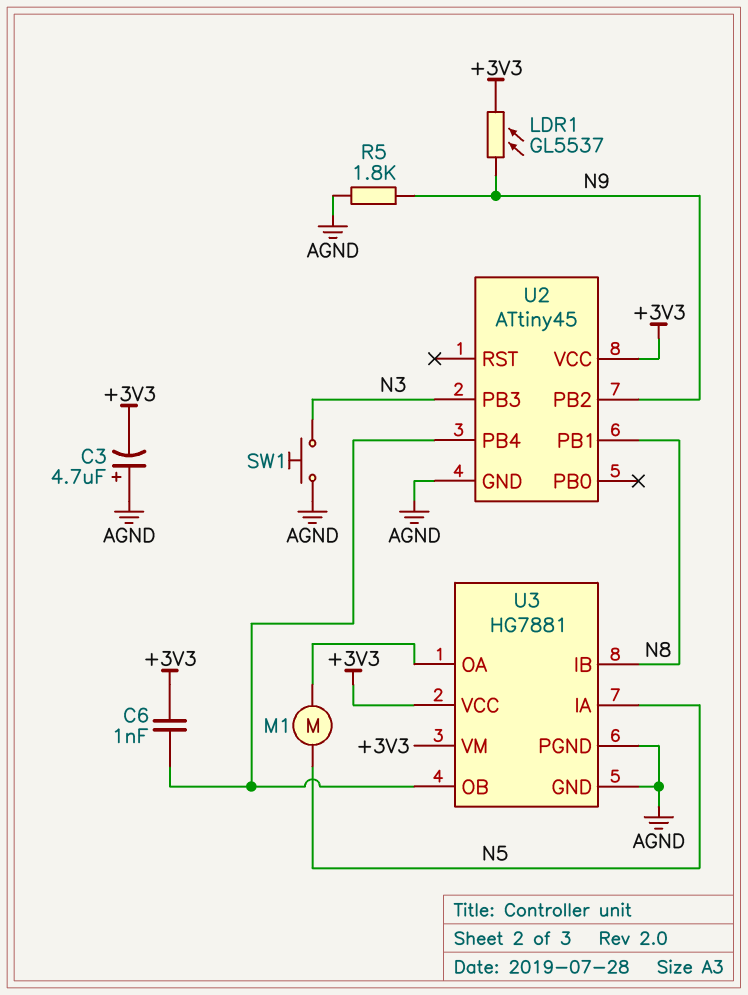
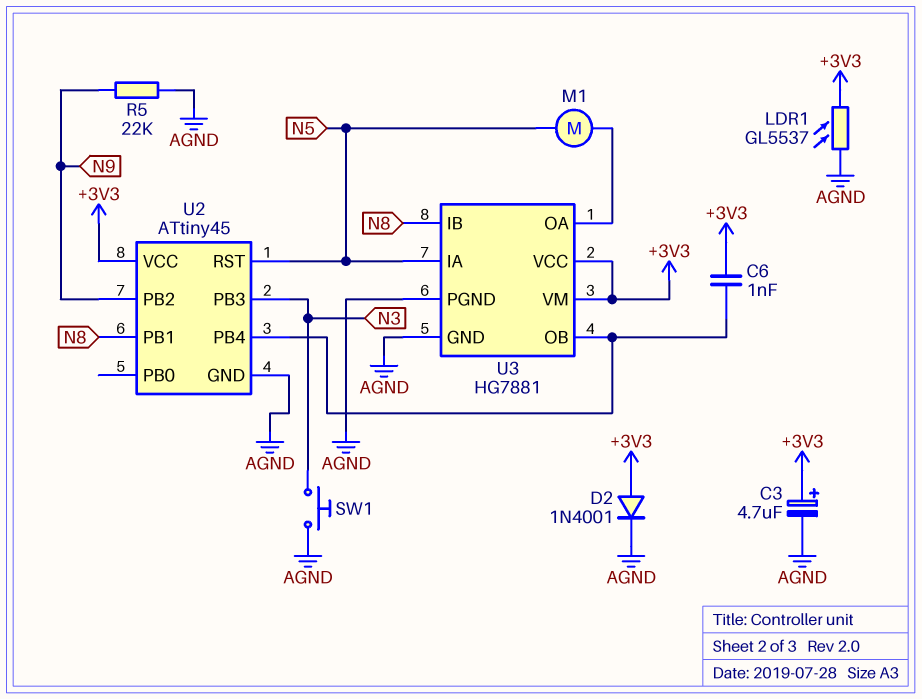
C3: 4.7uF (plus AGND, minus +3V3) -> 4.7uF (plus +3V3, minus AGND)
D2: none -> diode 1N4001 (A +3V3, K AGND)
LDR1: GL5537 (+3V3, N9) -> GL5537 (+3V3, AGND)
R5: 1.8k (AGND, N9) -> 22k (AGND, N9)
U2 pin RST: none -> N5

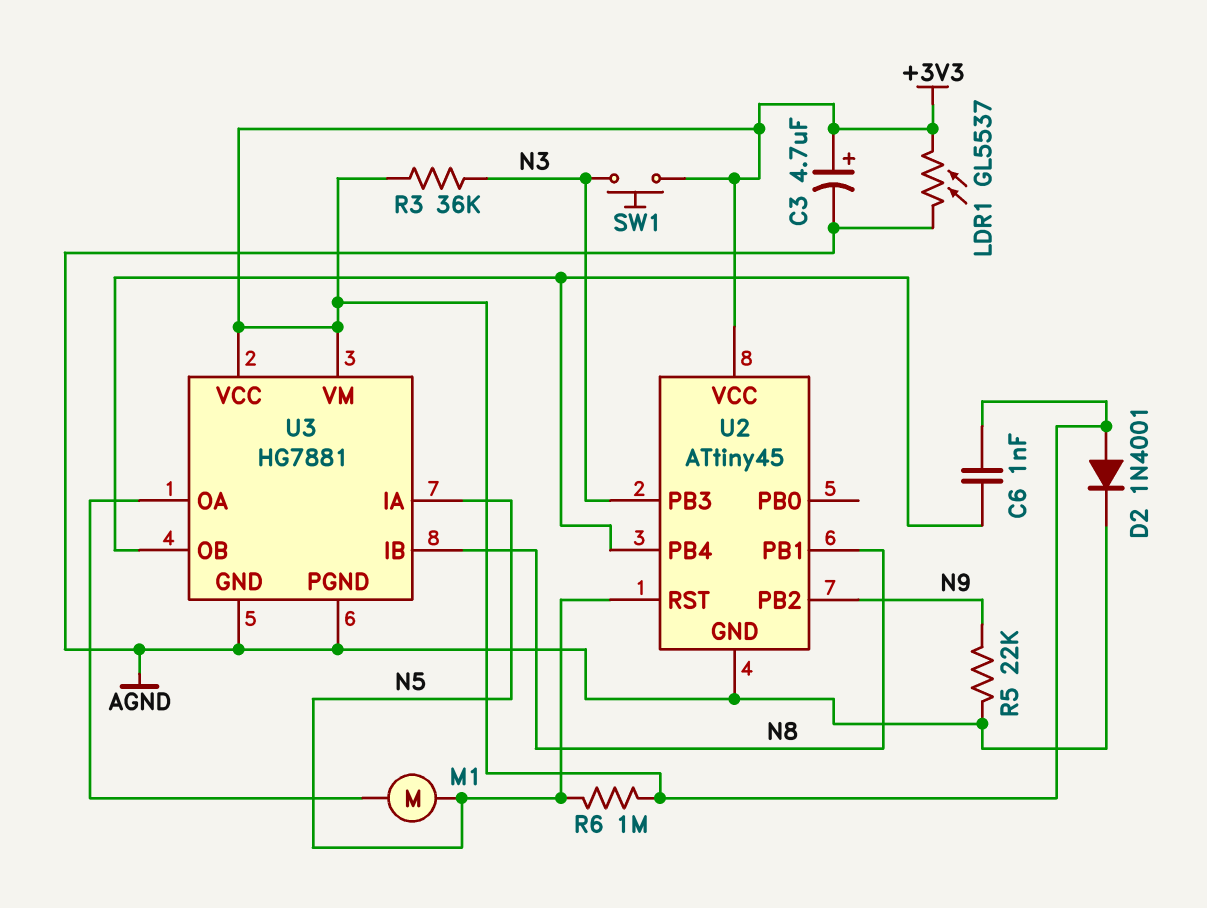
R3: none -> 36k (+3V3, N3)
R6: none -> 1M (+3V3, N5)
SW1: button (AGND, N3) -> button (+3V3, N3)

